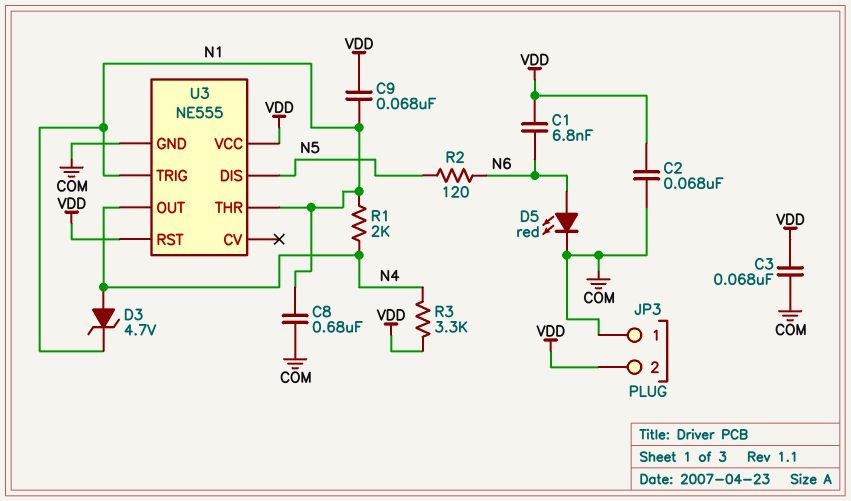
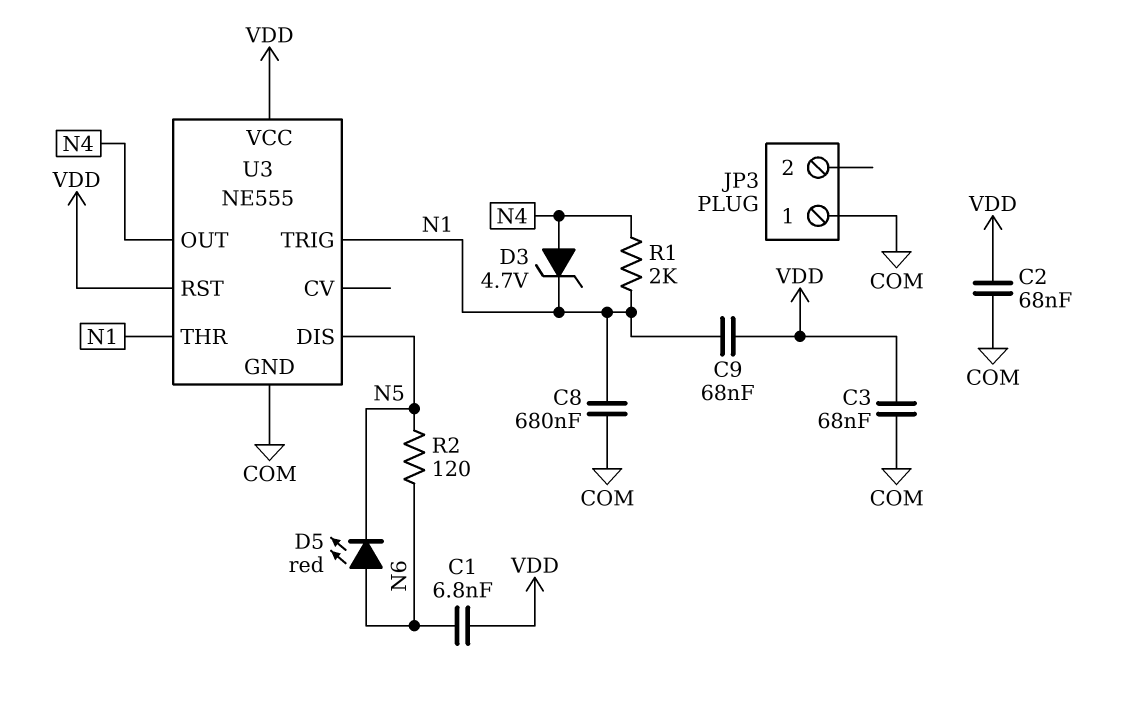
D5: LED red (A N6, K COM) -> LED red (A N6, K N5)
JP3 pin 2: VDD -> none
R3: 3.3k (N4, VDD) -> none

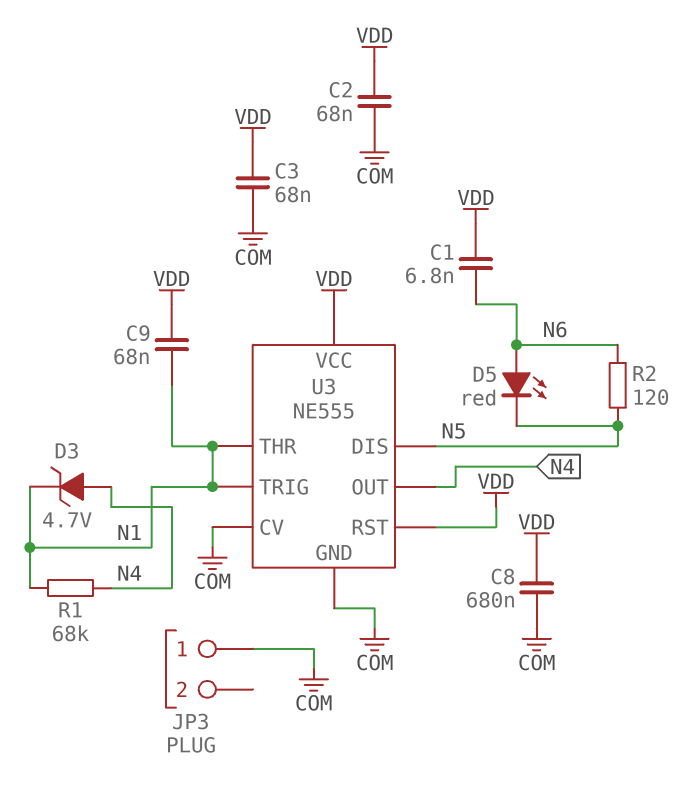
C8: 680nF (COM, N1) -> 680nF (COM, VDD)
R1: 2k (N1, N4) -> 68k (N1, N4)
U3 pin CV: none -> COM

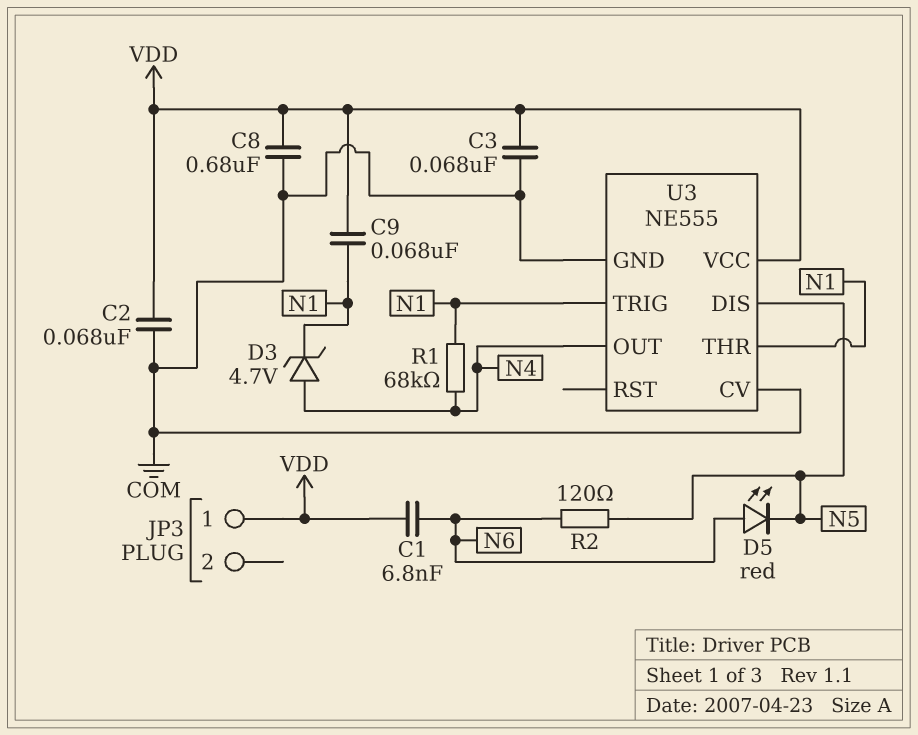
JP3 pin 1: COM -> VDD
U3 pin RST: VDD -> none

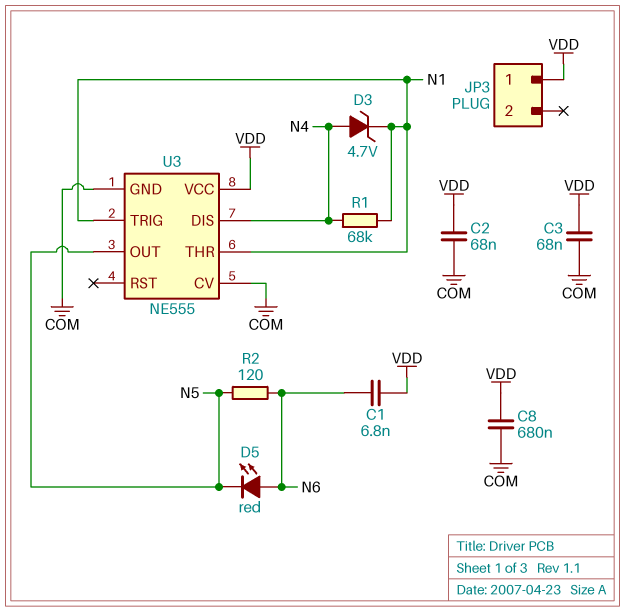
C9: 68nF (N1, VDD) -> none
U3 pin DIS: N5 -> N4
U3 pin OUT: N4 -> N5

